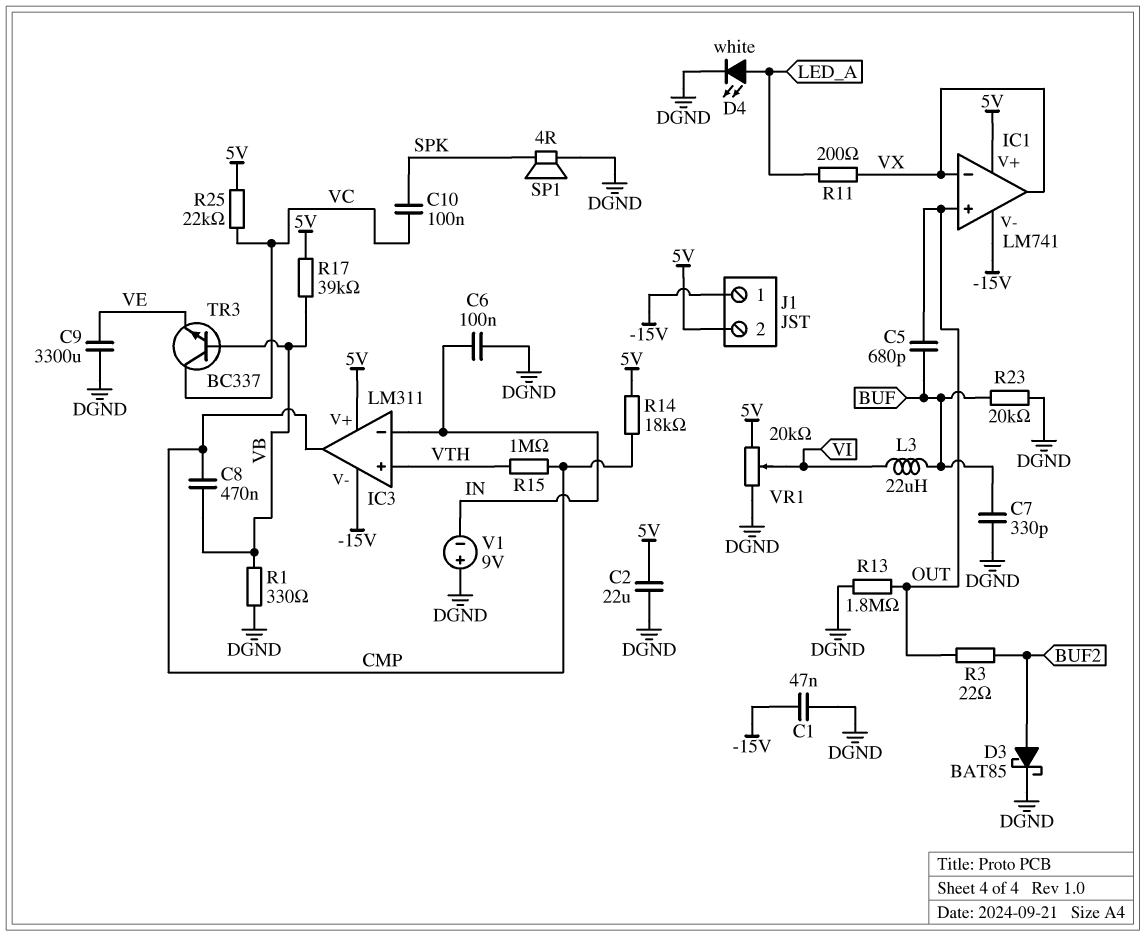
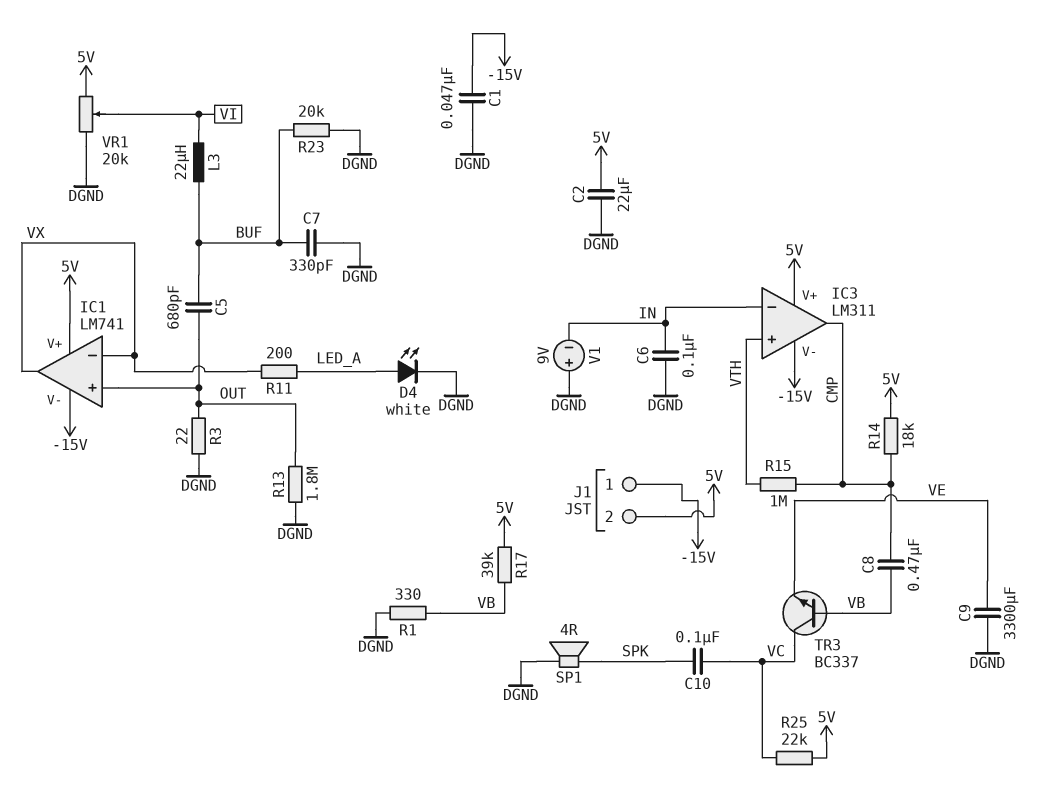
D3: schottky BAT85 (A BUF2, K DGND) -> none
R3: 22 (BUF2, OUT) -> 22 (DGND, OUT)

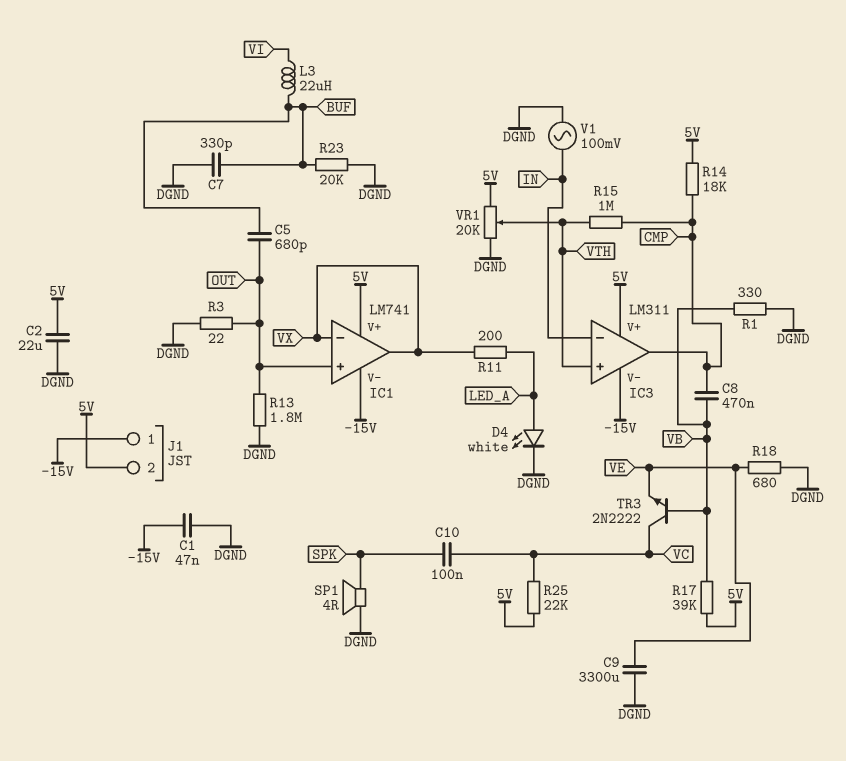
C6: 100nF (DGND, IN) -> none
R18: none -> 680 (DGND, VE)
TR3: NPN BC337 (B VB, C VC, E VE) -> NPN 2N2222 (B VB, C VC, E VE)
V1: 9V (plus DGND, minus IN) -> AC 100mV (DGND, IN)
VR1: 20k (5V, DGND, wiper VI) -> 20k (5V, DGND, wiper VTH)

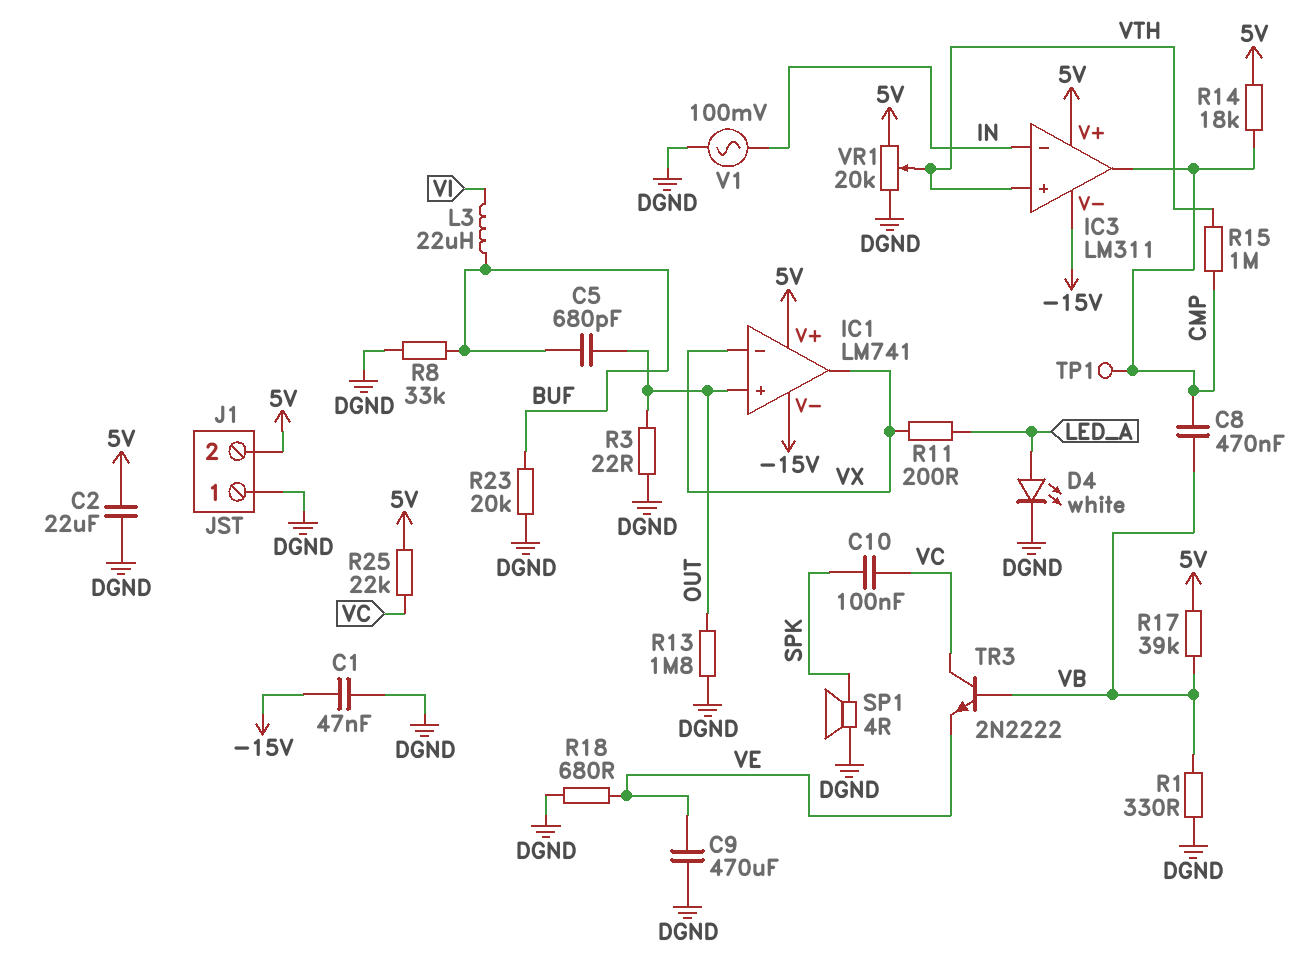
C7: 330pF (BUF, DGND) -> none
C9: 3300uF (DGND, VE) -> 470uF (DGND, VE)
J1 pin 1: -15V -> DGND
R8: none -> 33k (BUF, DGND)
TP1: none -> test point (CMP)

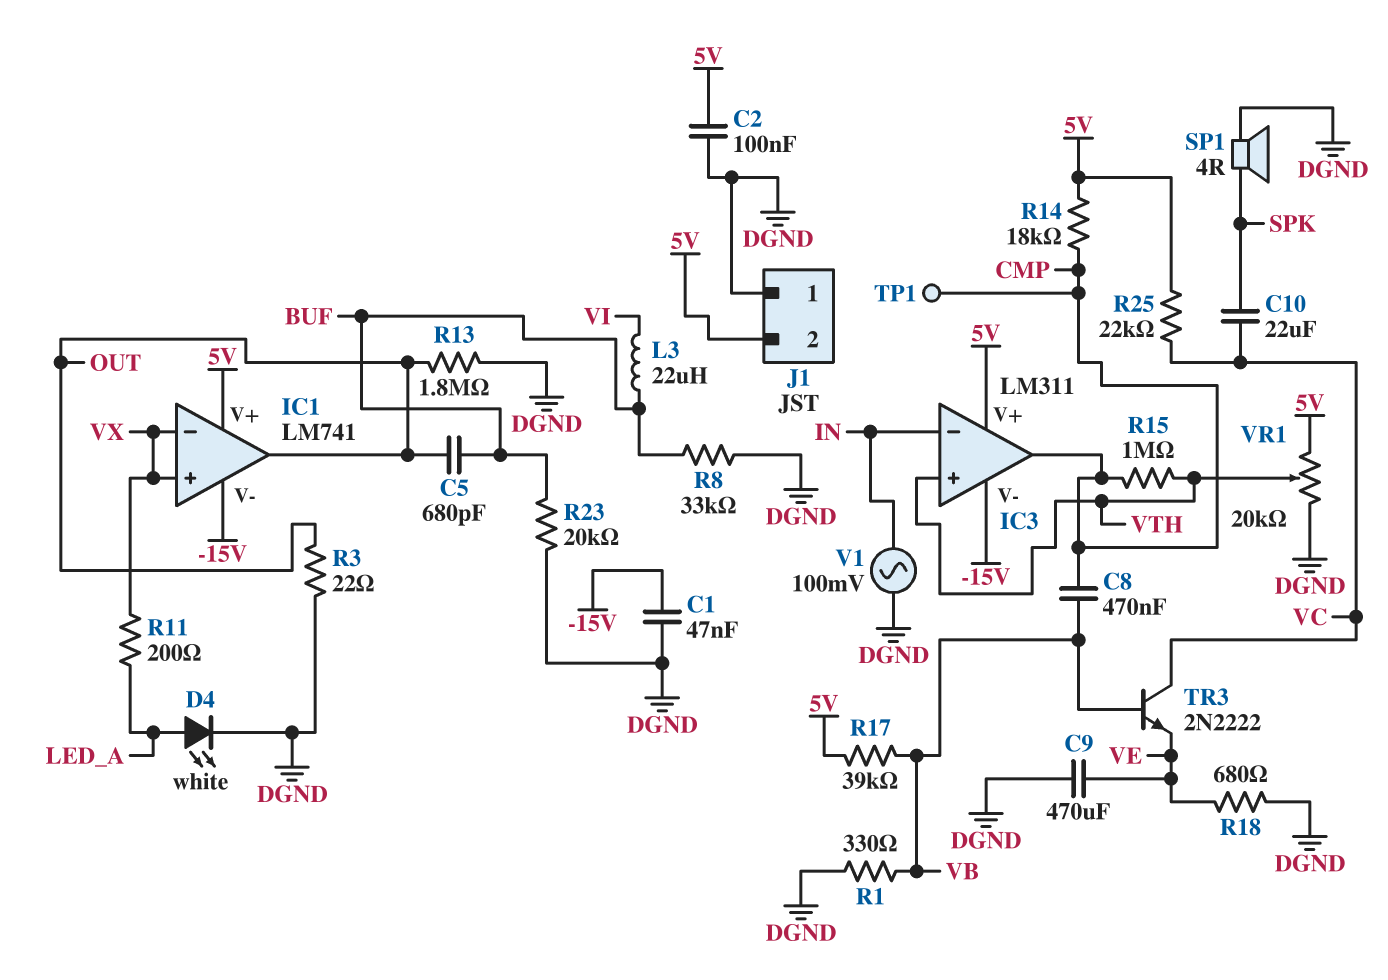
C2: 22uF (5V, DGND) -> 100nF (5V, DGND)
C10: 100nF (SPK, VC) -> 22uF (SPK, VC)
IC1 pin in+: OUT -> VX
IC1 pin out: VX -> OUT

